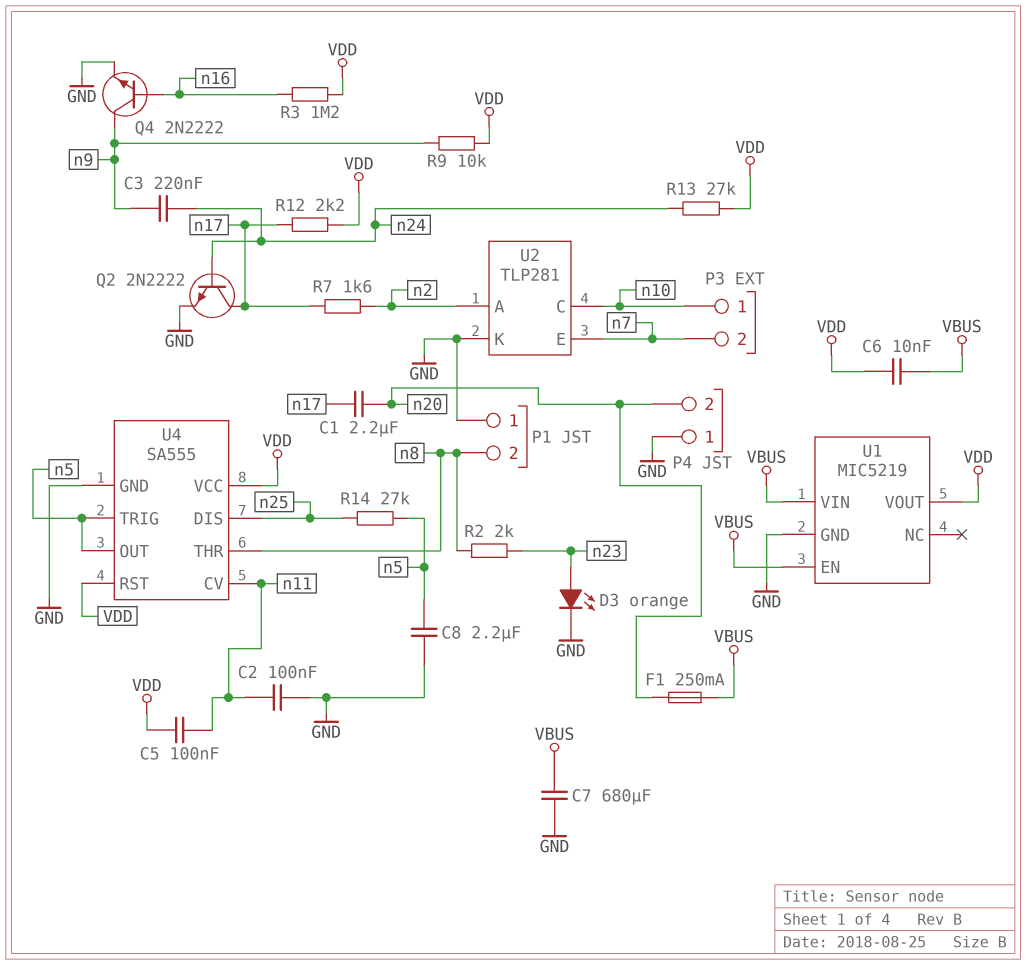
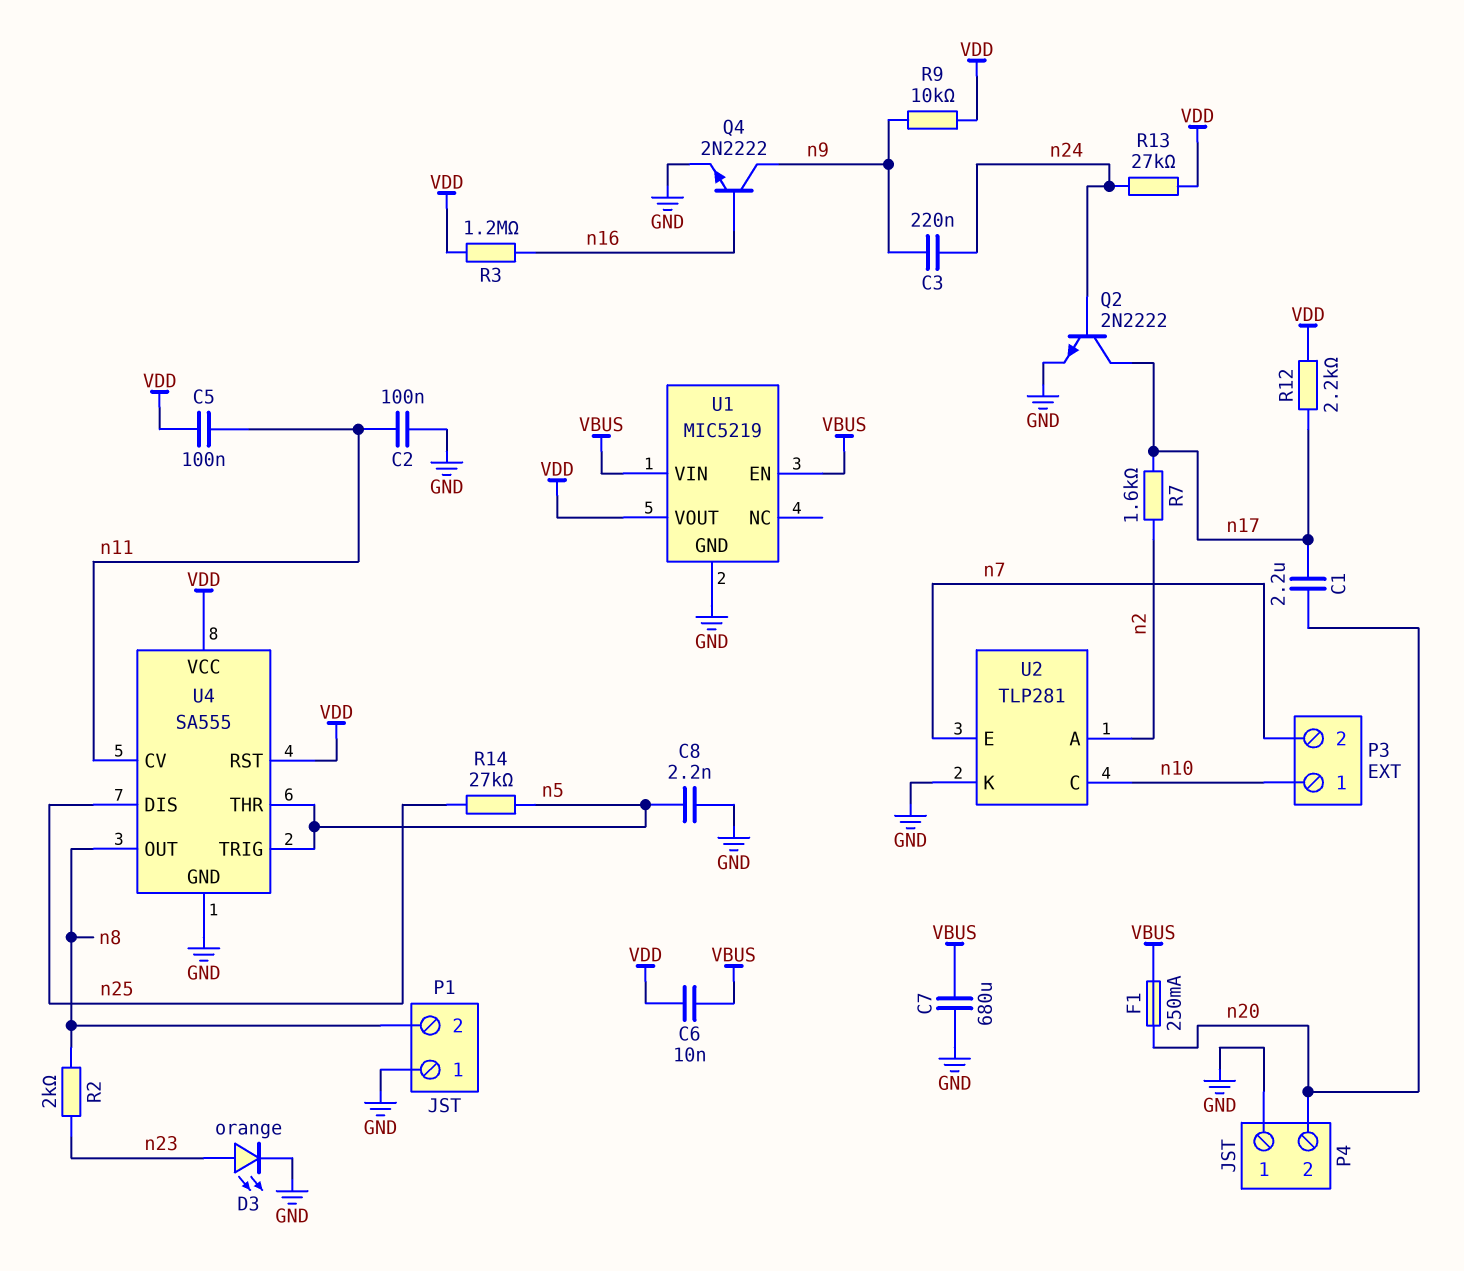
C8: 2.2uF (GND, n5) -> 2.2nF (GND, n5)
U4 pin OUT: n5 -> n8
U4 pin THR: n8 -> n5

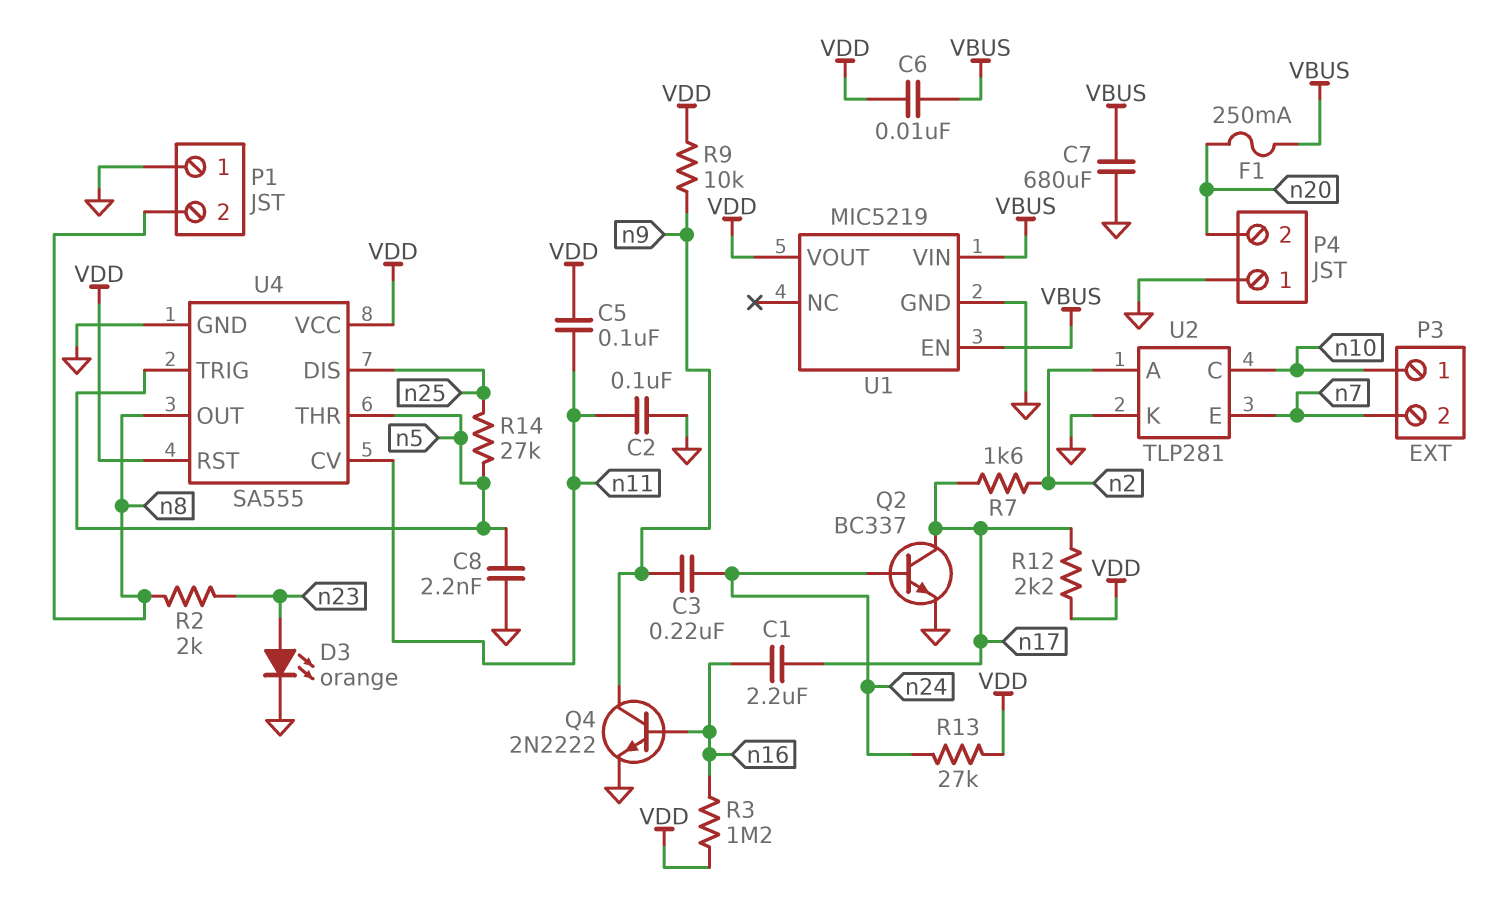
C1: 2.2uF (n17, n20) -> 2.2uF (n16, n17)
Q2: NPN 2N2222 (B n24, C n17, E GND) -> NPN BC337 (B n24, C n17, E GND)

